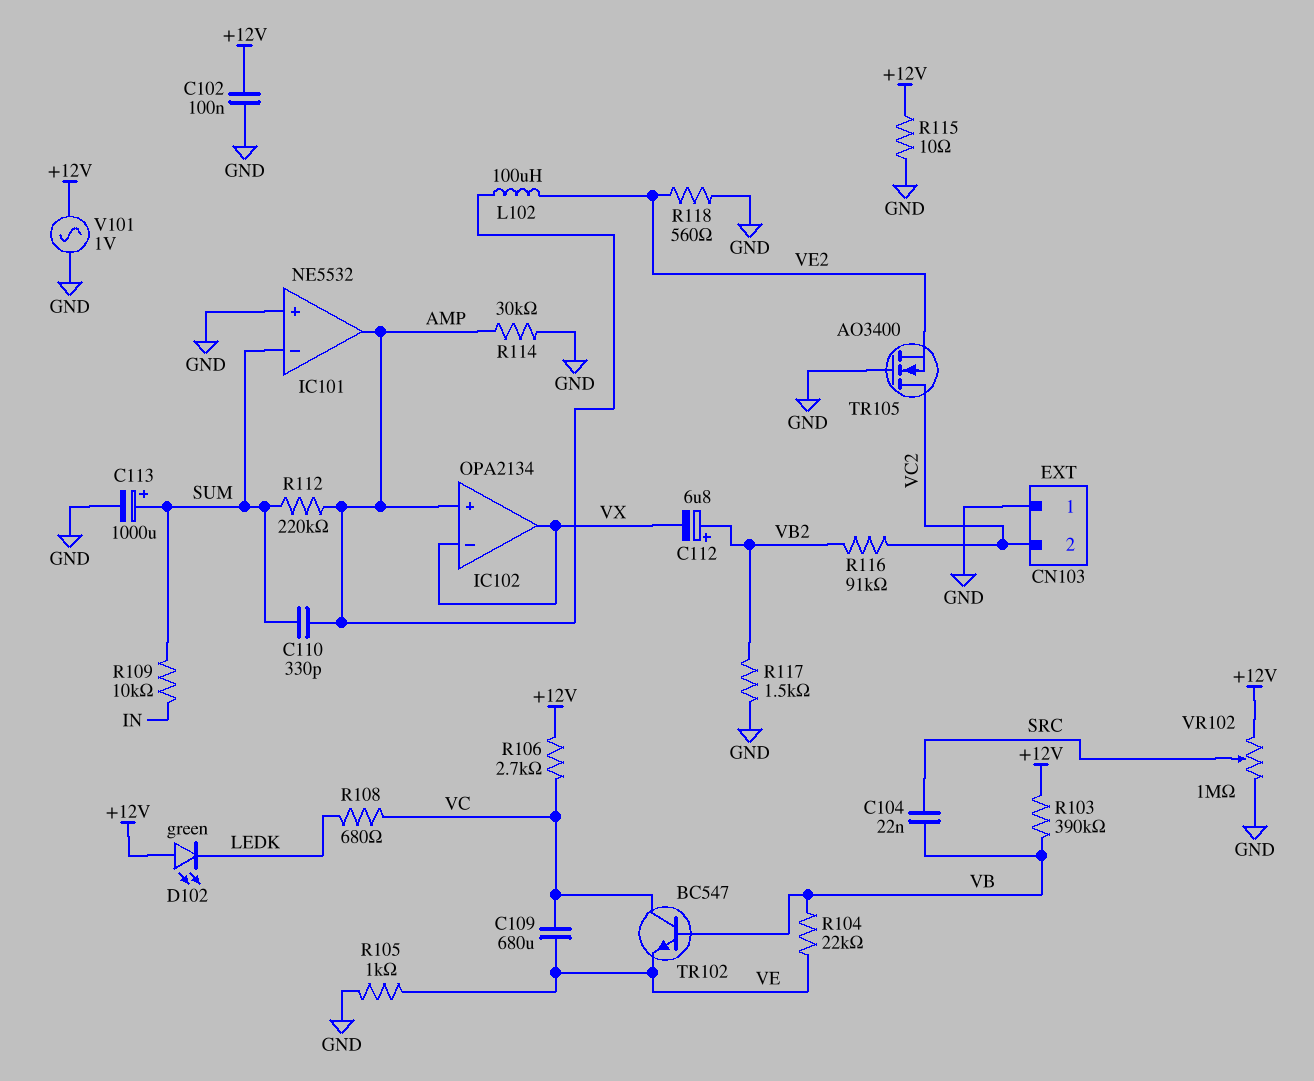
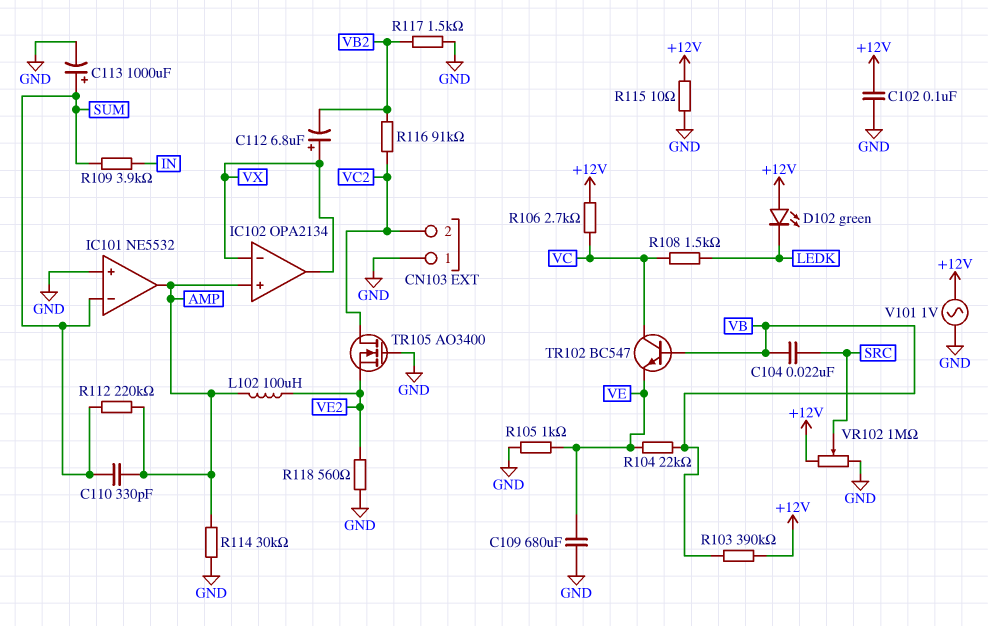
C109: 680uF (VC, VE) -> 680uF (GND, VE)
C112: 6.8uF (plus VB2, minus VX) -> 6.8uF (plus VX, minus VB2)
R108: 680 (LEDK, VC) -> 1.5k (LEDK, VC)
R109: 10k (IN, SUM) -> 3.9k (IN, SUM)

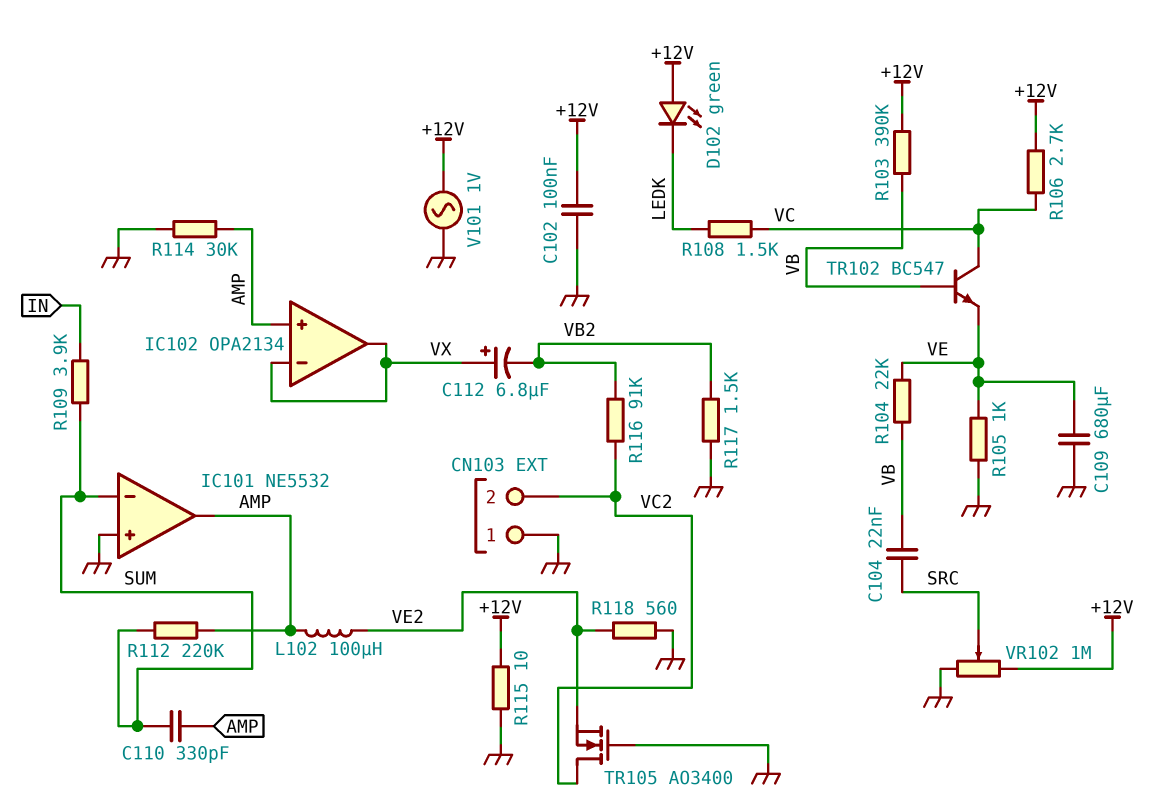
C113: 1000uF (plus SUM, minus GND) -> none

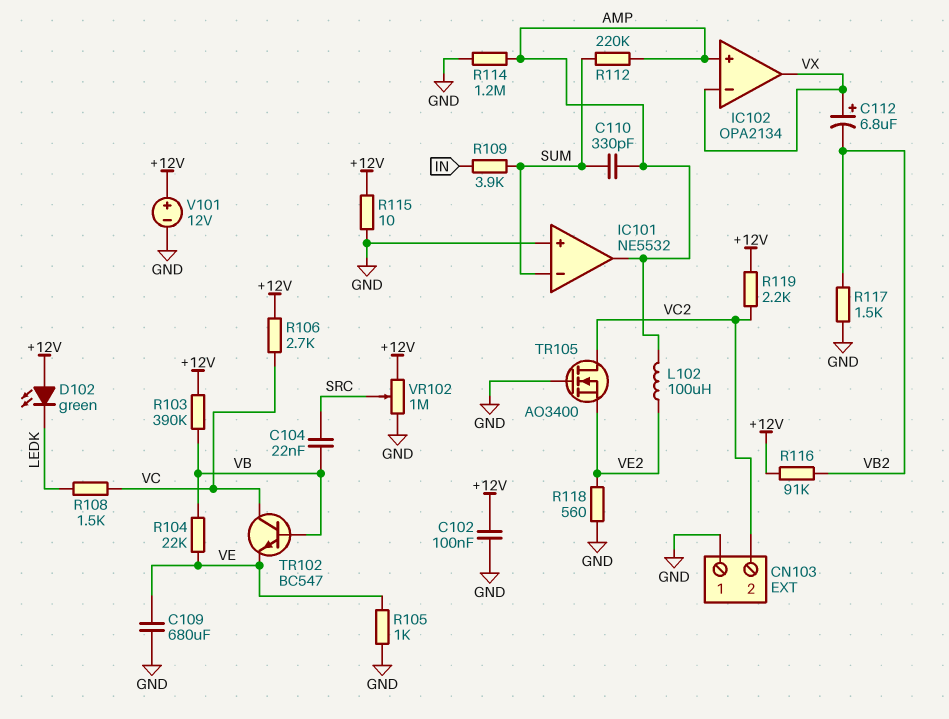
R114: 30k (AMP, GND) -> 1.2M (AMP, GND)
R116: 91k (VB2, VC2) -> 91k (+12V, VB2)
R119: none -> 2.2k (+12V, VC2)
V101: AC 1V (+12V, GND) -> 12V (plus +12V, minus GND)

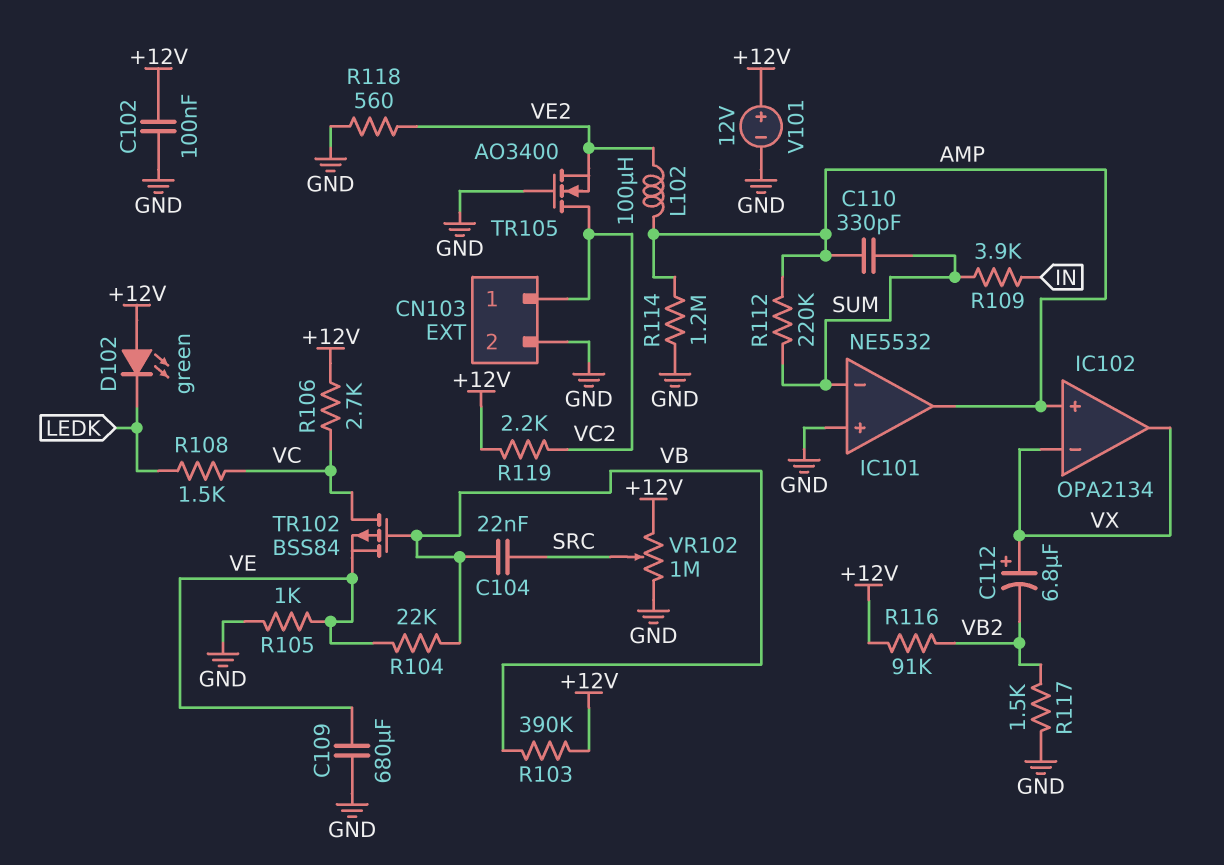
CN103 pin 1: GND -> VC2
CN103 pin 2: VC2 -> GND
R115: 10 (+12V, GND) -> none
TR102: NPN BC547 (B VB, C VC, E VE) -> PMOS BSS84 (G VB, D VC, S VE)

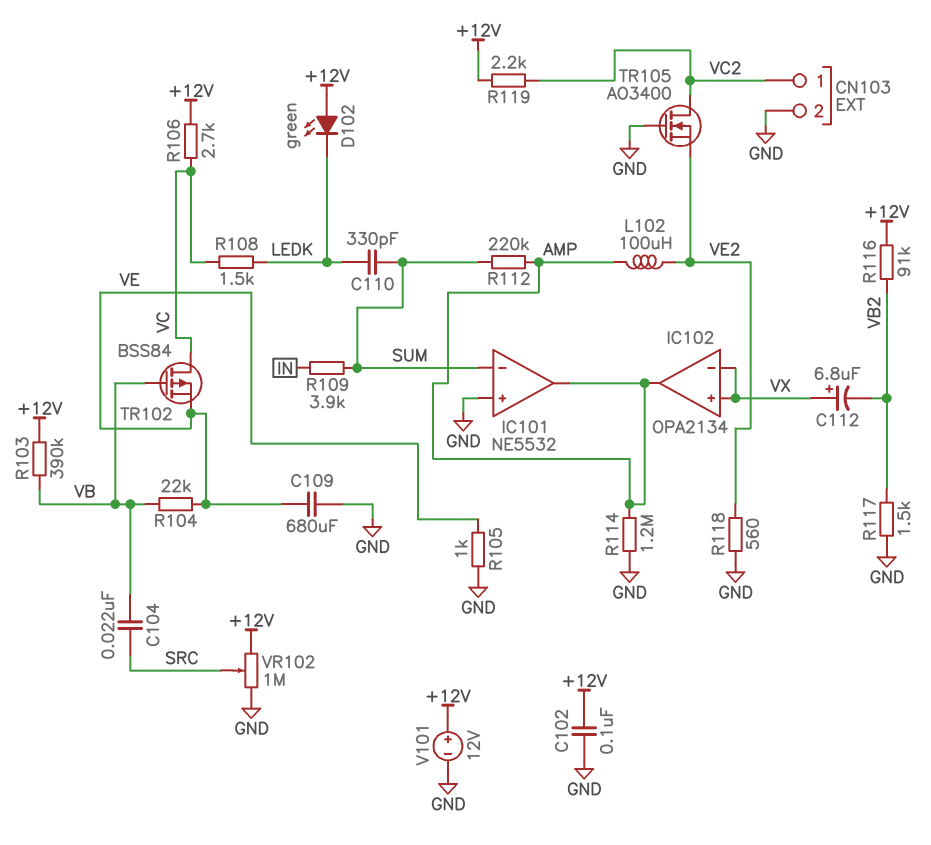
C110: 330pF (AMP, SUM) -> 330pF (LEDK, SUM)
IC102 pin in+: AMP -> VX
IC102 pin out: VX -> AMP

